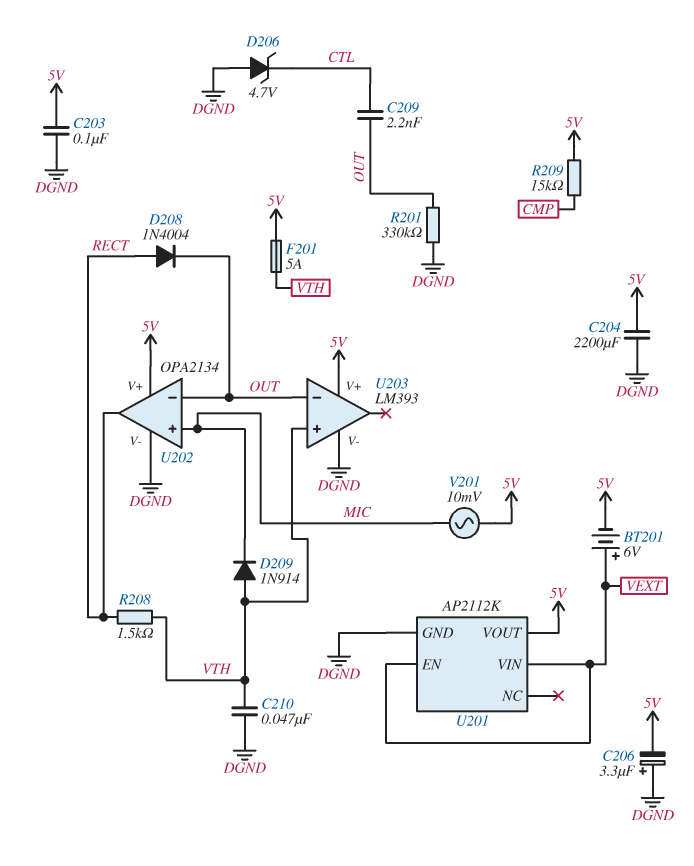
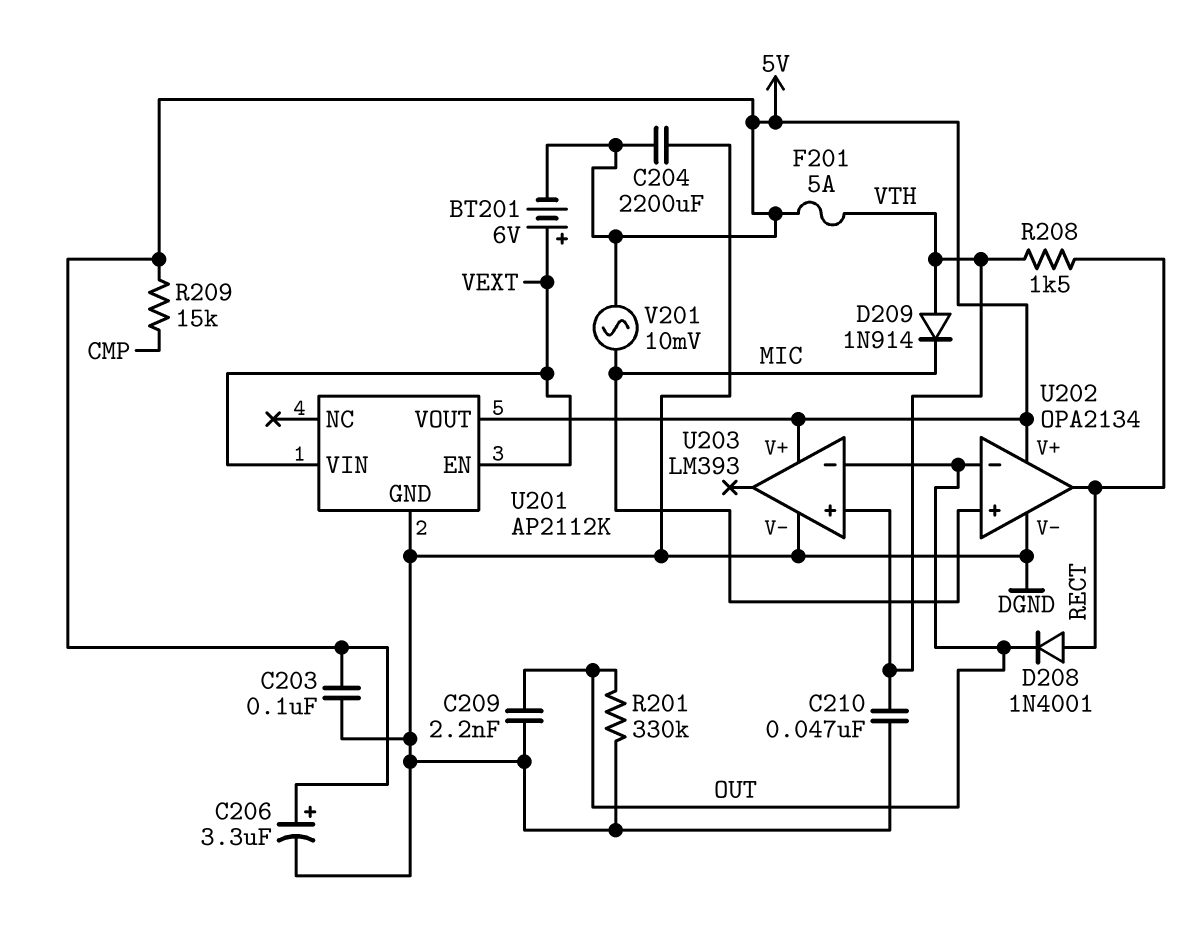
C206: 3.3uF (plus DGND, minus 5V) -> 3.3uF (plus 5V, minus DGND)
C209: 2.2nF (CTL, OUT) -> 2.2nF (DGND, OUT)
D206: zener 4.7V (A DGND, K CTL) -> none
D208: diode 1N4004 (A RECT, K OUT) -> diode 1N4001 (A RECT, K OUT)

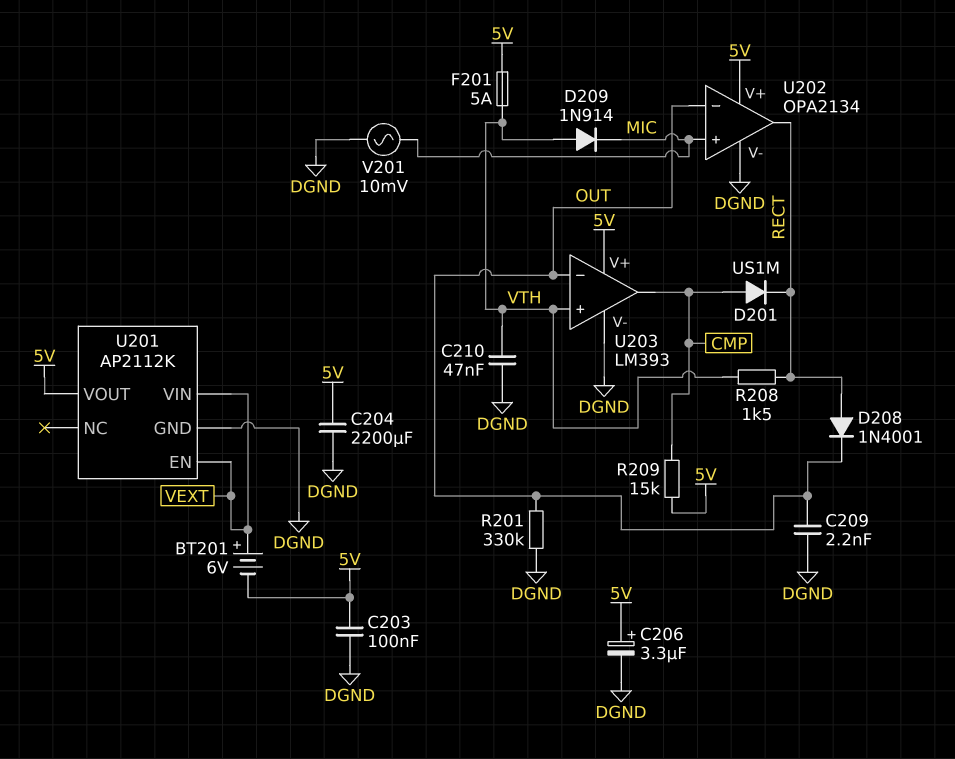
D201: none -> diode US1M (A CMP, K RECT)
U203 pin out: none -> CMP
V201: AC 10mV (5V, MIC) -> AC 10mV (DGND, MIC)

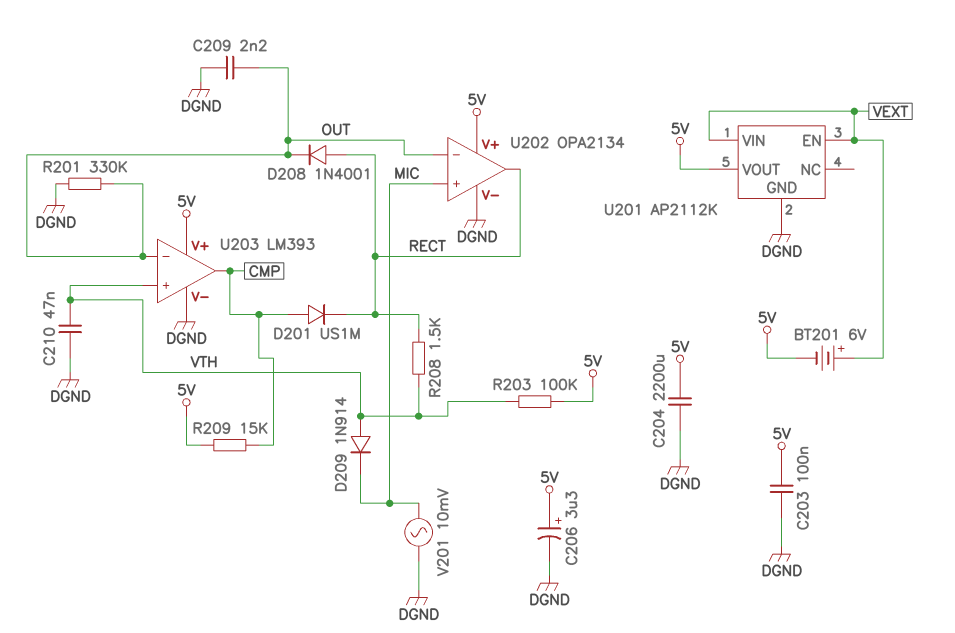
F201: 5A (5V, VTH) -> none
R203: none -> 100k (5V, VTH)

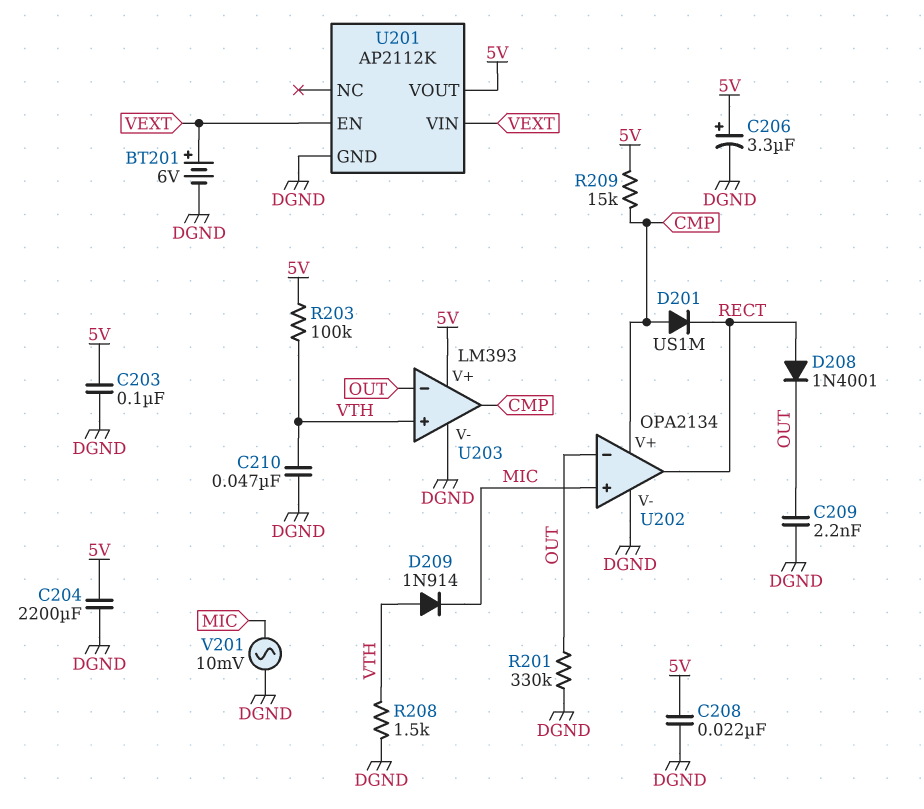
BT201: 6V (plus VEXT, minus 5V) -> 6V (plus VEXT, minus DGND)
C208: none -> 22nF (5V, DGND)
R208: 1.5k (RECT, VTH) -> 1.5k (DGND, VTH)
U202 pin V+: 5V -> CMP

